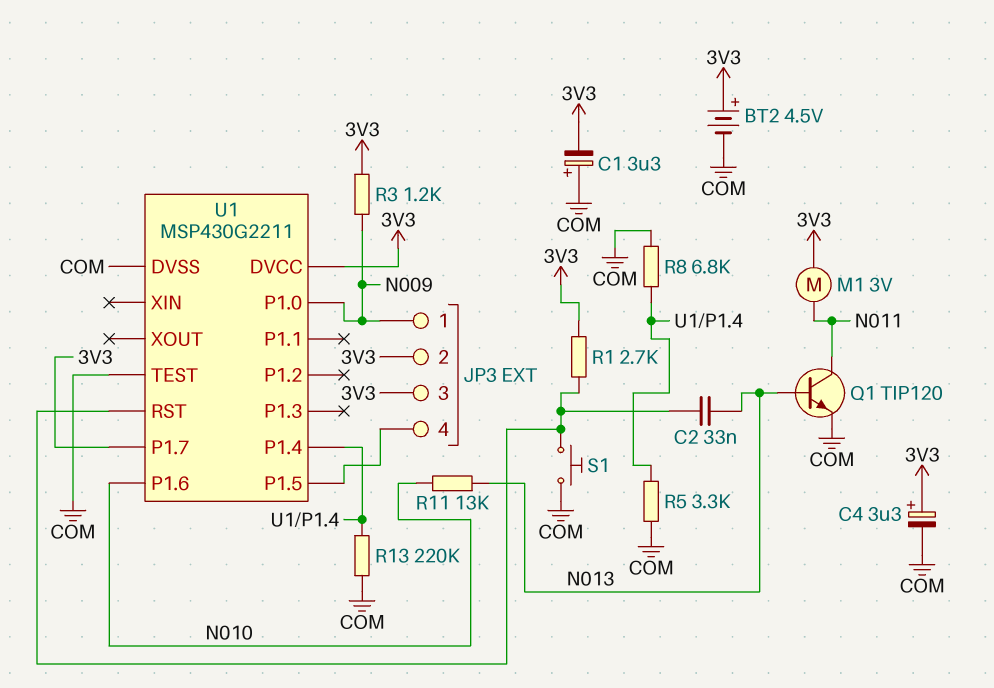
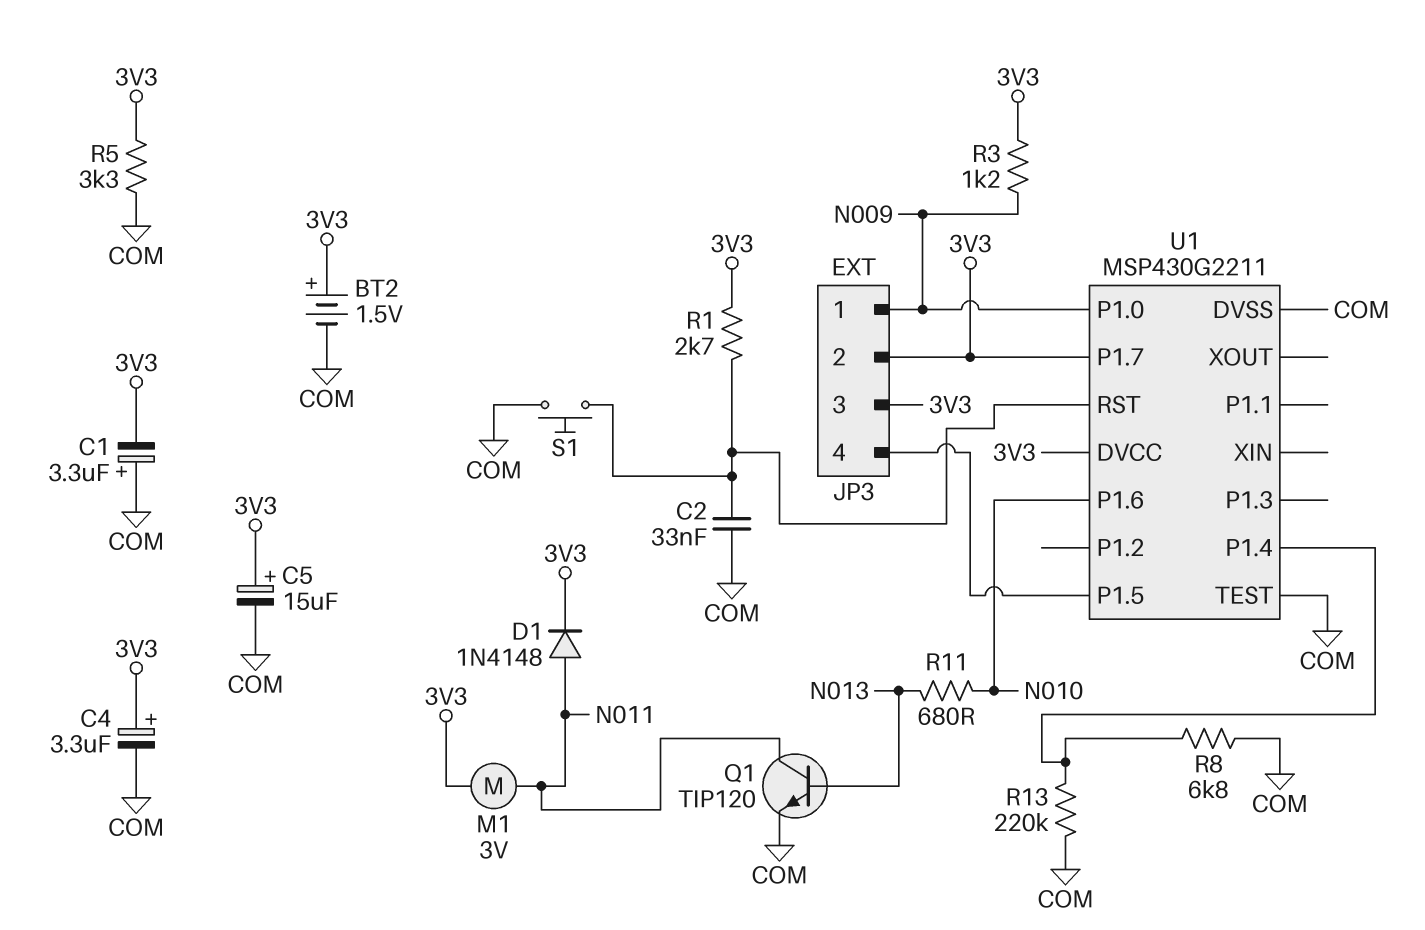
BT2: 4.5V (plus 3V3, minus COM) -> 1.5V (plus 3V3, minus COM)
C2: 33nF (N013, U1/RST) -> 33nF (COM, U1/RST)
C5: none -> 15uF (plus 3V3, minus COM)
D1: none -> diode 1N4148 (A N011, K 3V3)
R5: 3.3k (COM, U1/P1.4) -> 3.3k (3V3, COM)
R11: 13k (N010, N013) -> 680 (N010, N013)

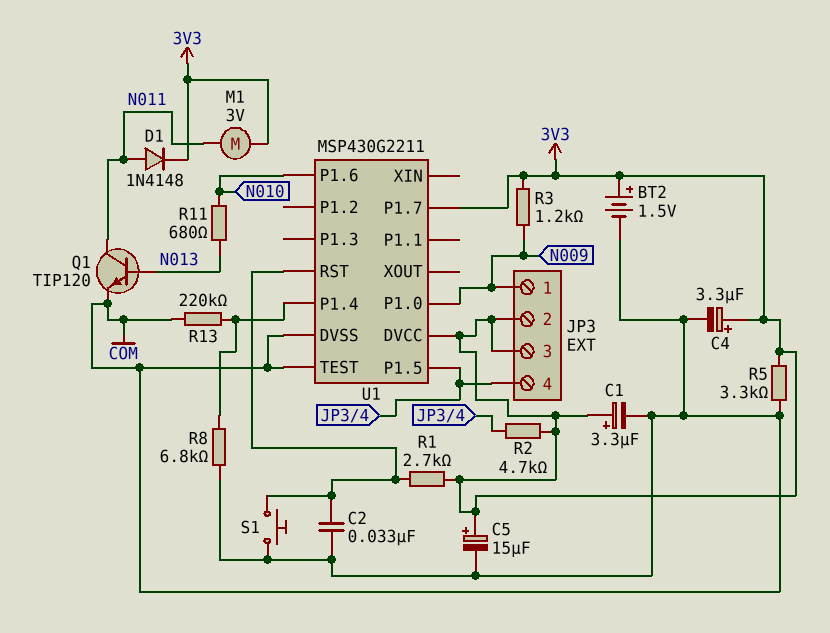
C1: 3.3uF (plus COM, minus 3V3) -> 3.3uF (plus 3V3, minus COM)
R2: none -> 4.7k (3V3, JP3/4)

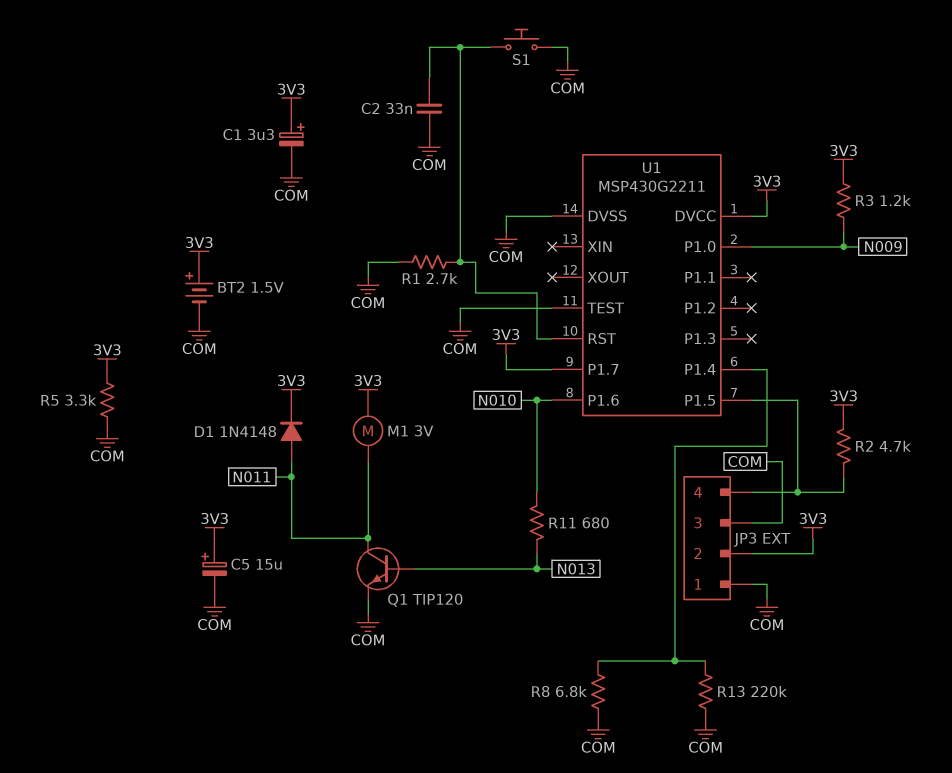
C4: 3.3uF (plus 3V3, minus COM) -> none
JP3 pin 1: N009 -> COM
JP3 pin 3: 3V3 -> COM
R1: 2.7k (3V3, U1/RST) -> 2.7k (COM, U1/RST)

